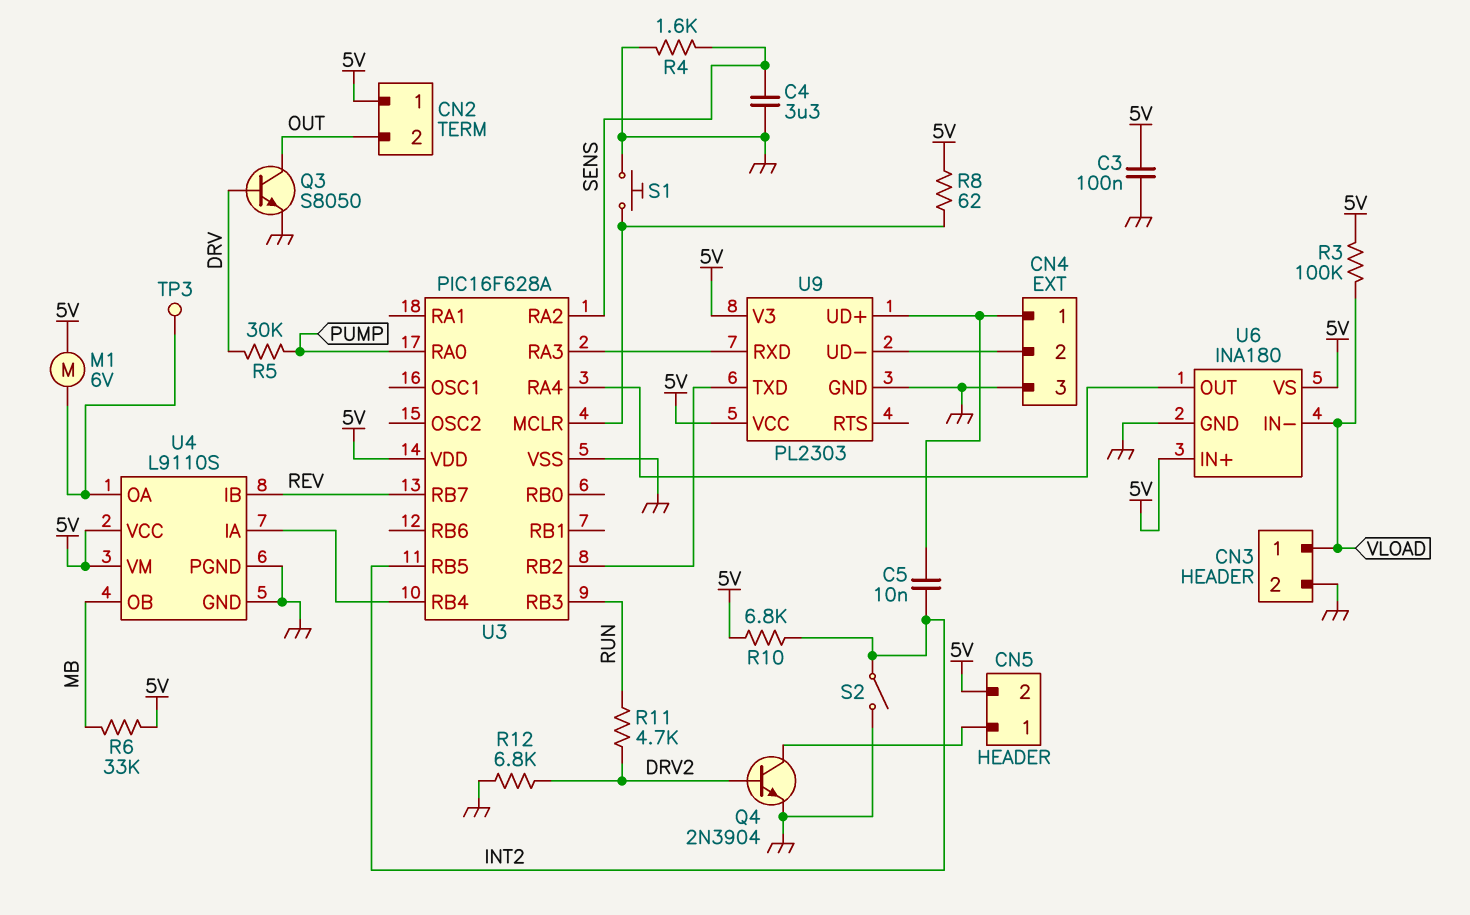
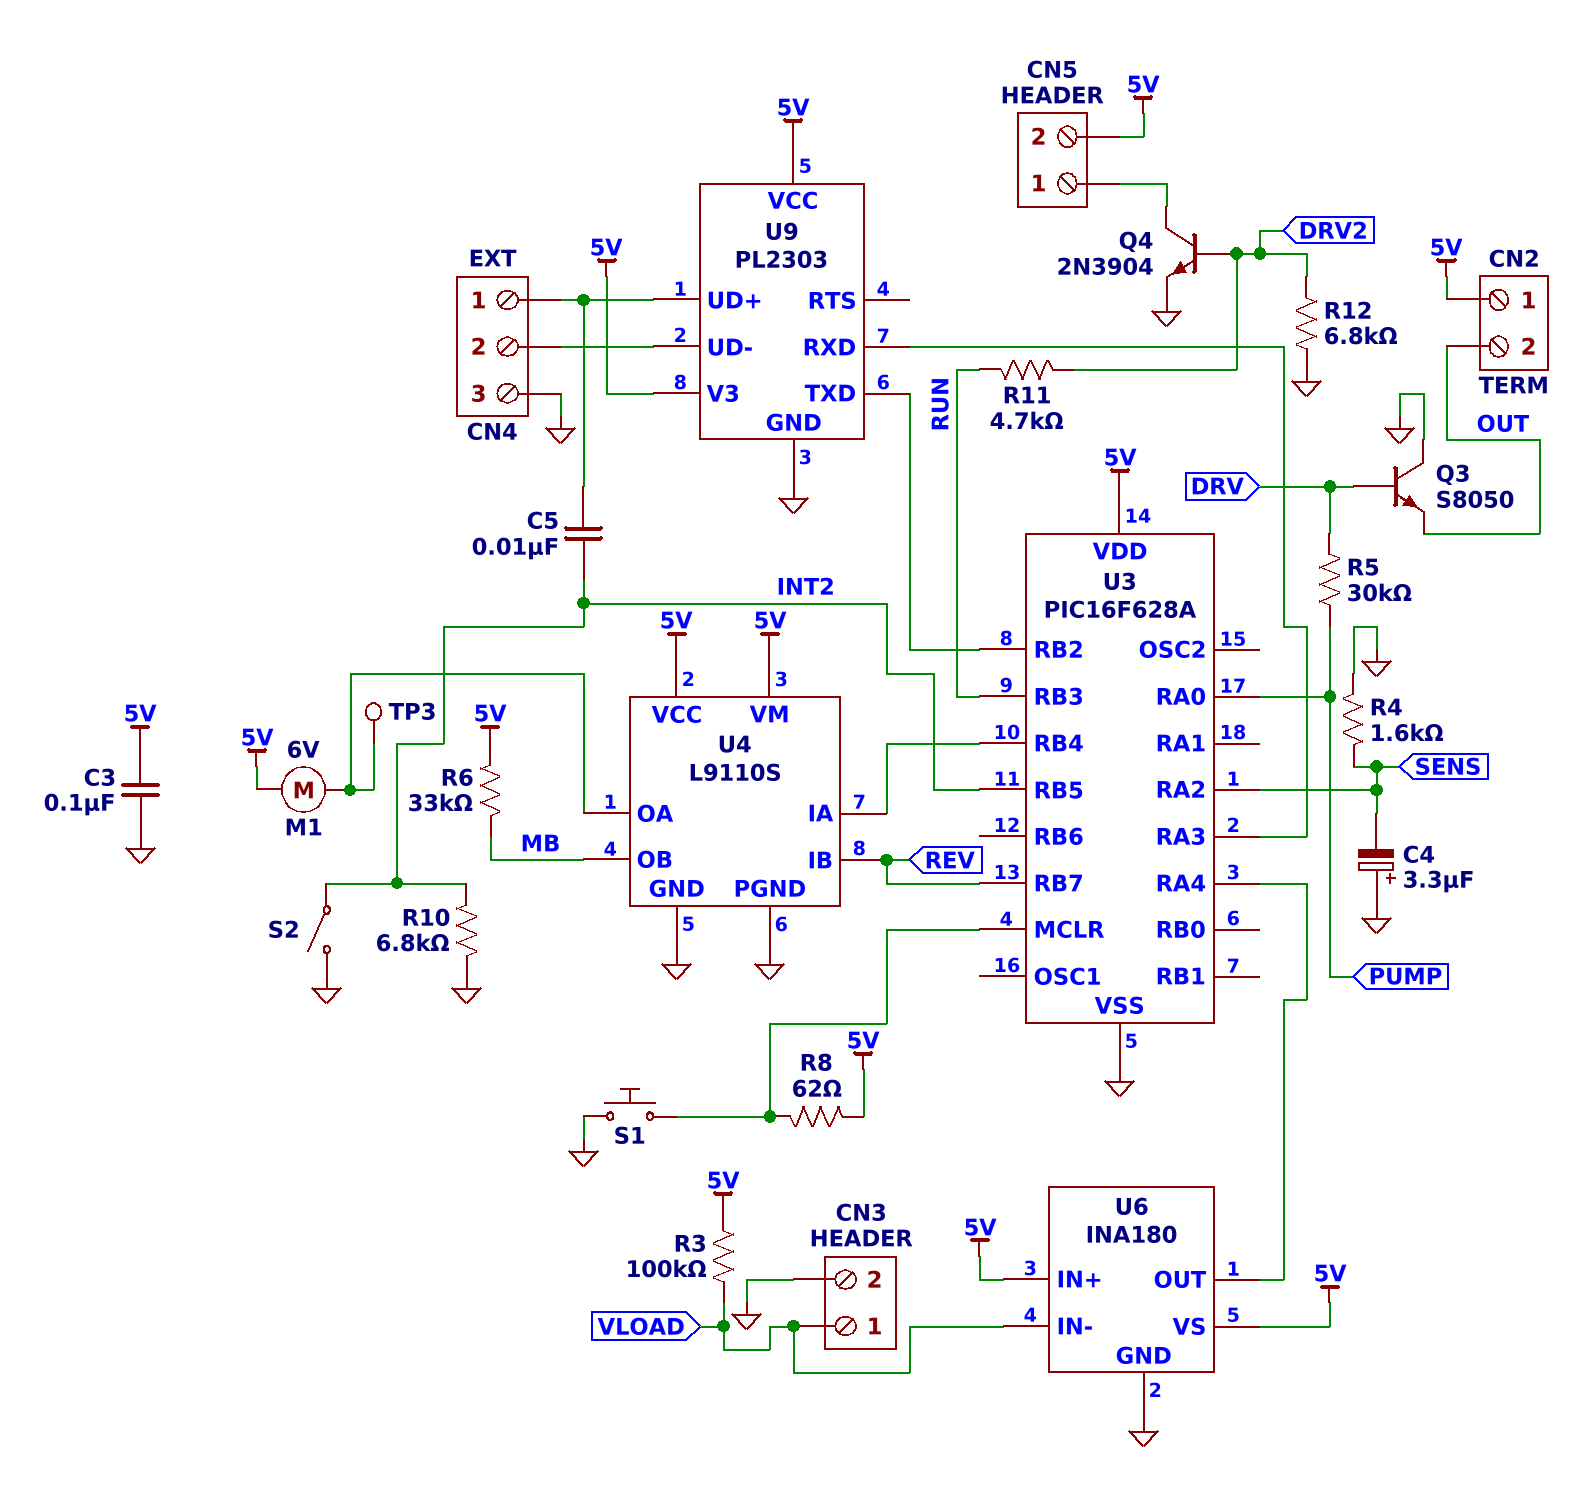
C4: 3.3uF (GND, SENS) -> 3.3uF (plus GND, minus SENS)
Q3: NPN S8050 (B DRV, C OUT, E GND) -> NPN S8050 (B DRV, C GND, E OUT)
R10: 6.8k (5V, INT2) -> 6.8k (GND, INT2)

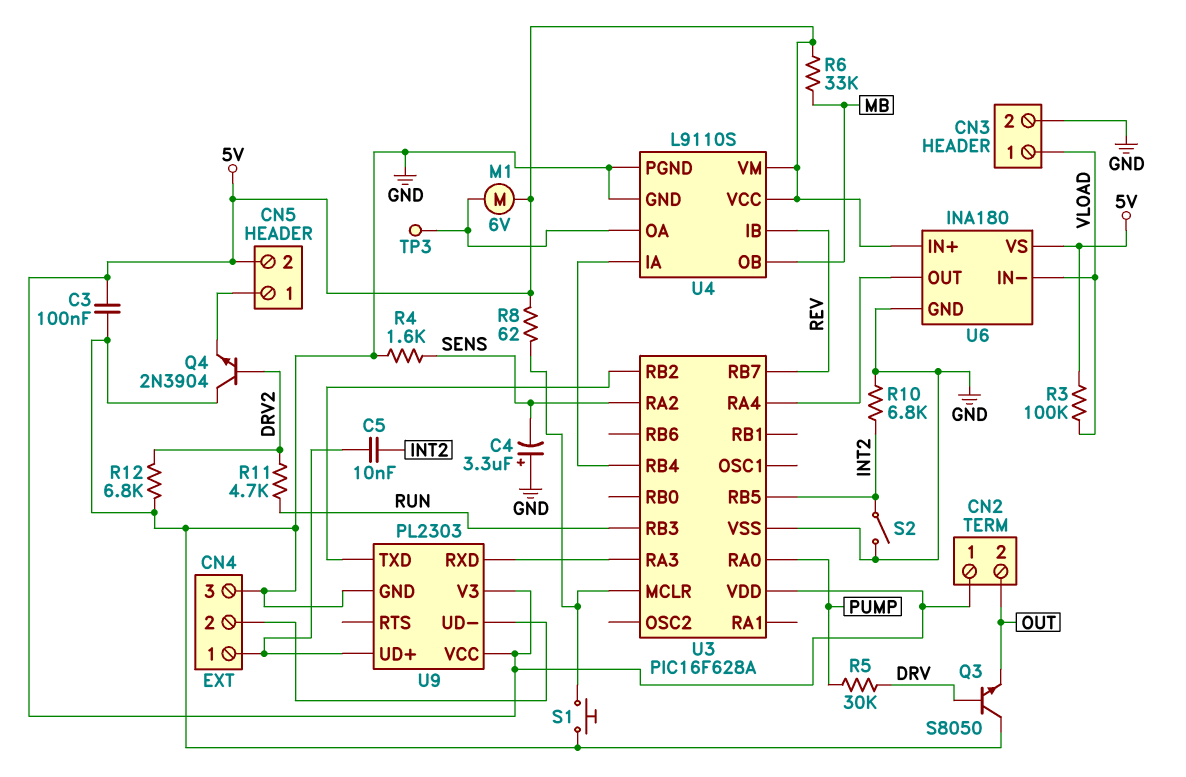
Q4: NPN 2N3904 (B DRV2, C CN5/1, E GND) -> NPN 2N3904 (B DRV2, C GND, E CN5/1)

